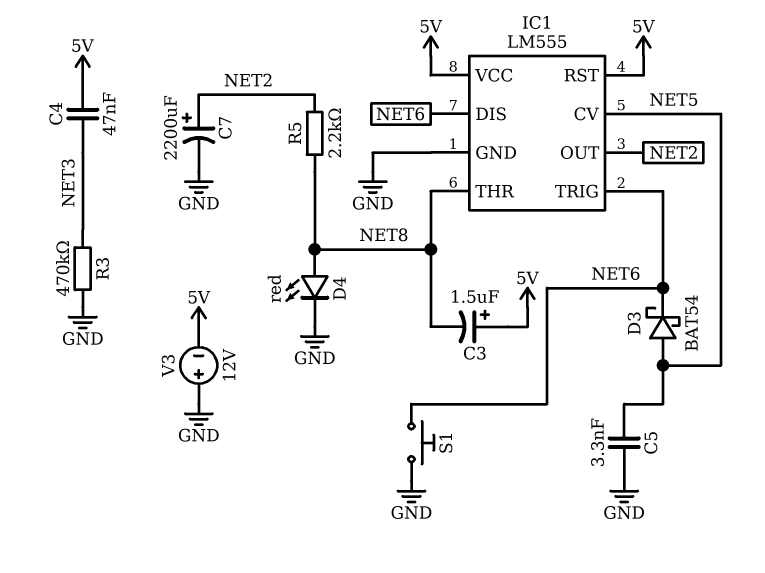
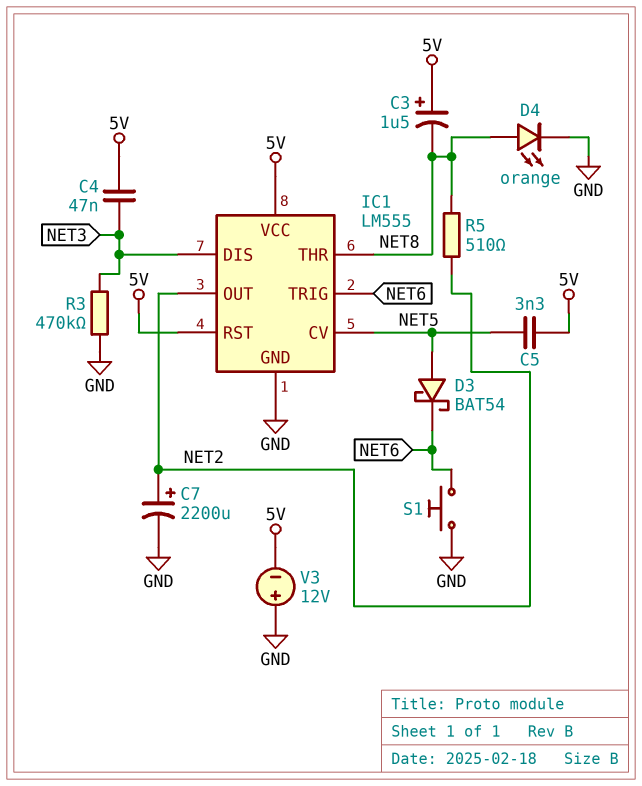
C5: 3.3nF (GND, NET5) -> 3.3nF (5V, NET5)
D4: LED red (A NET8, K GND) -> LED orange (A NET8, K GND)
IC1 pin DIS: NET6 -> NET3
R5: 2.2k (NET2, NET8) -> 510 (NET2, NET8)

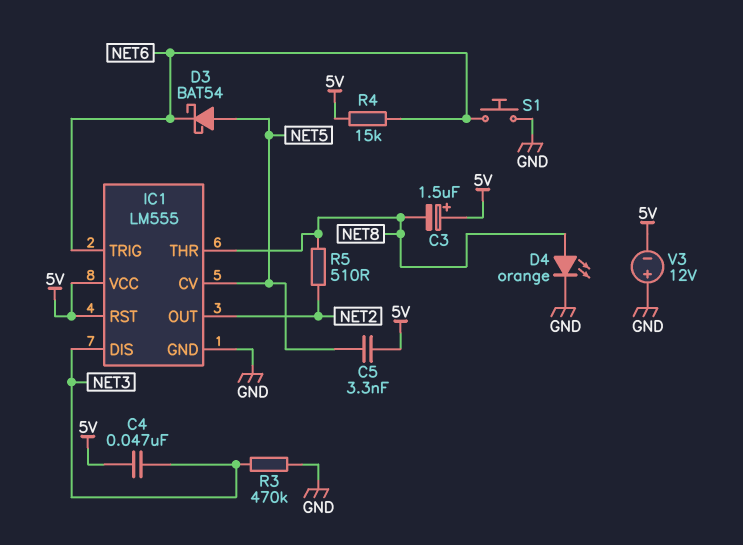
C7: 2200uF (plus NET2, minus GND) -> none
R4: none -> 15k (5V, NET6)

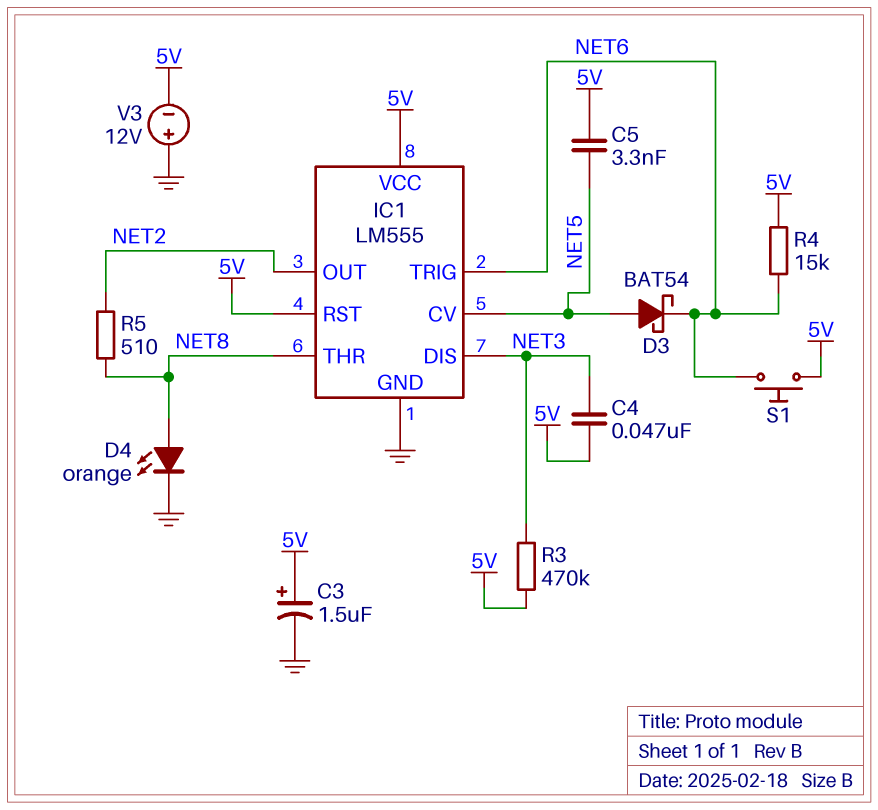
C3: 1.5uF (plus 5V, minus NET8) -> 1.5uF (plus 5V, minus GND)
R3: 470k (GND, NET3) -> 470k (5V, NET3)
S1: button (GND, NET6) -> button (5V, NET6)

